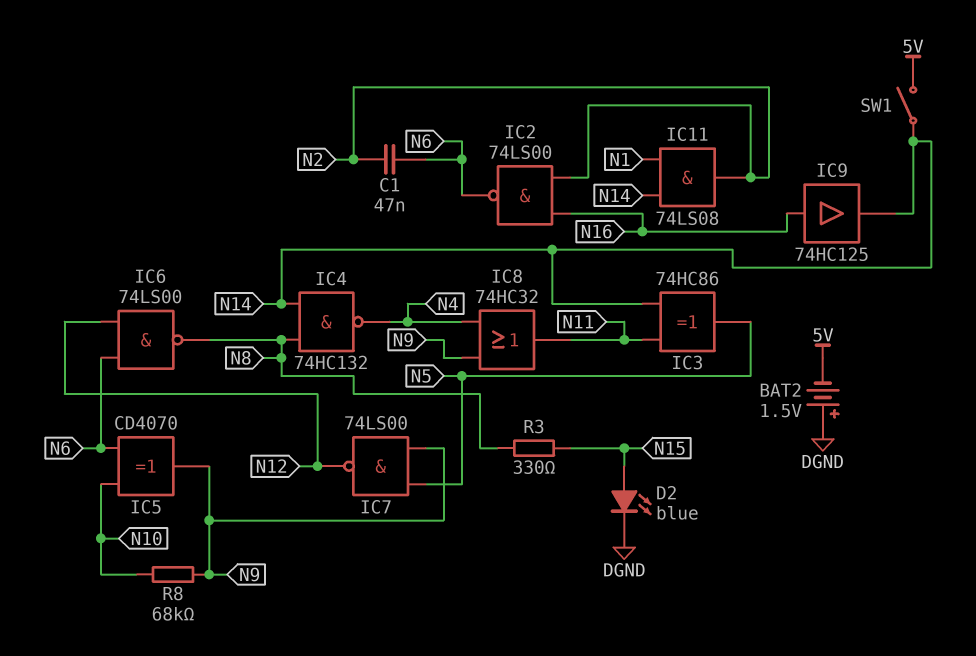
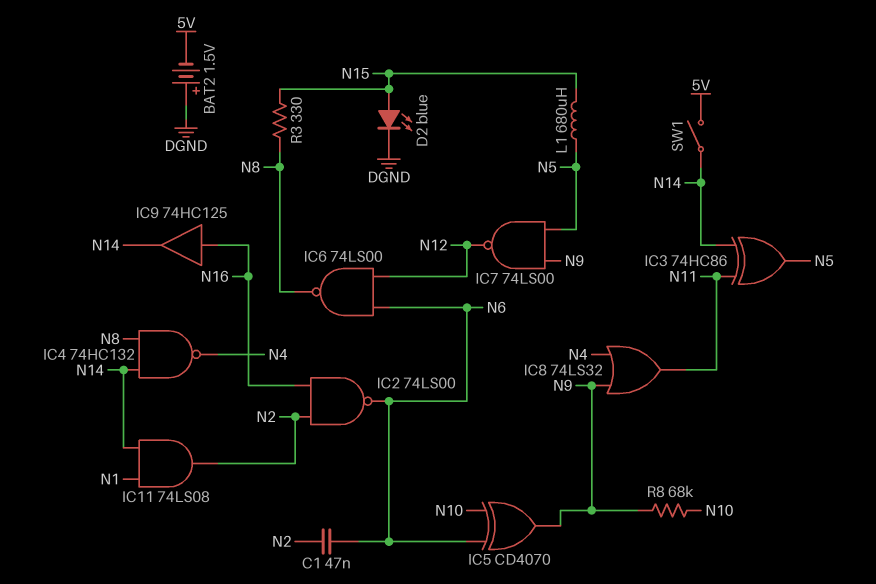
IC8: OR 74HC32 (in N4, in N9, out N11) -> OR 74LS32 (in N4, in N9, out N11)
L1: none -> 680uH (N5, N15)

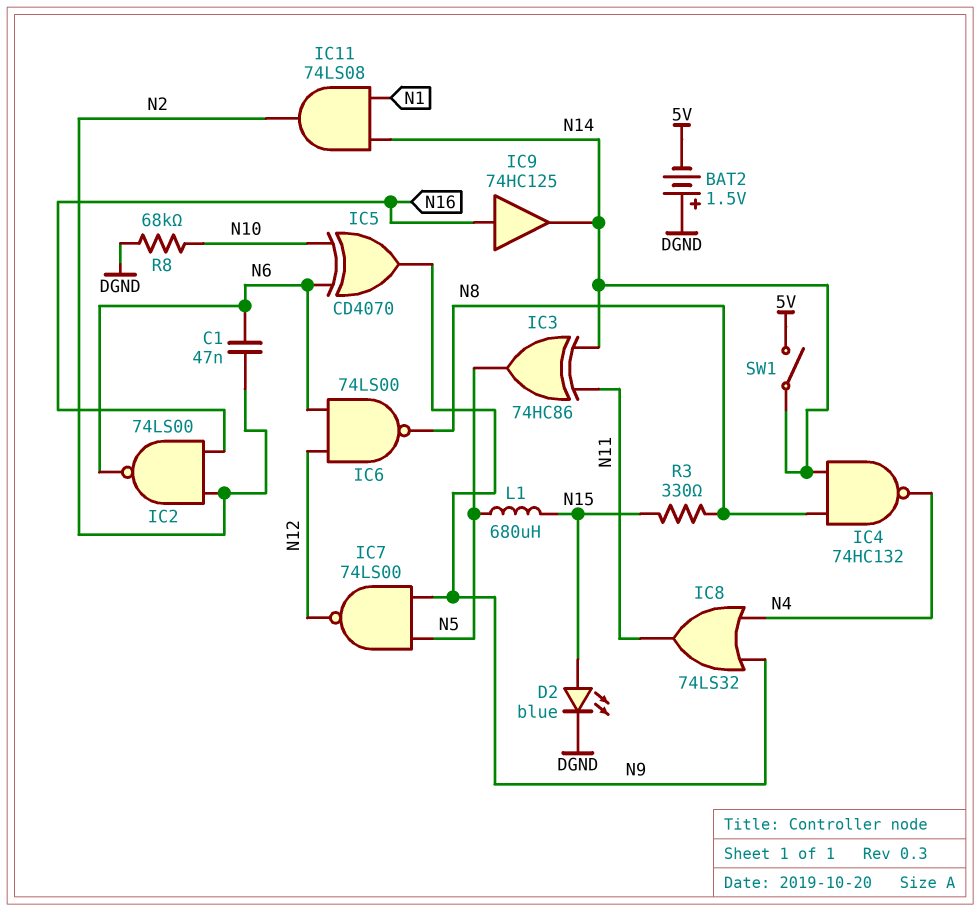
R8: 68k (N9, N10) -> 68k (DGND, N10)

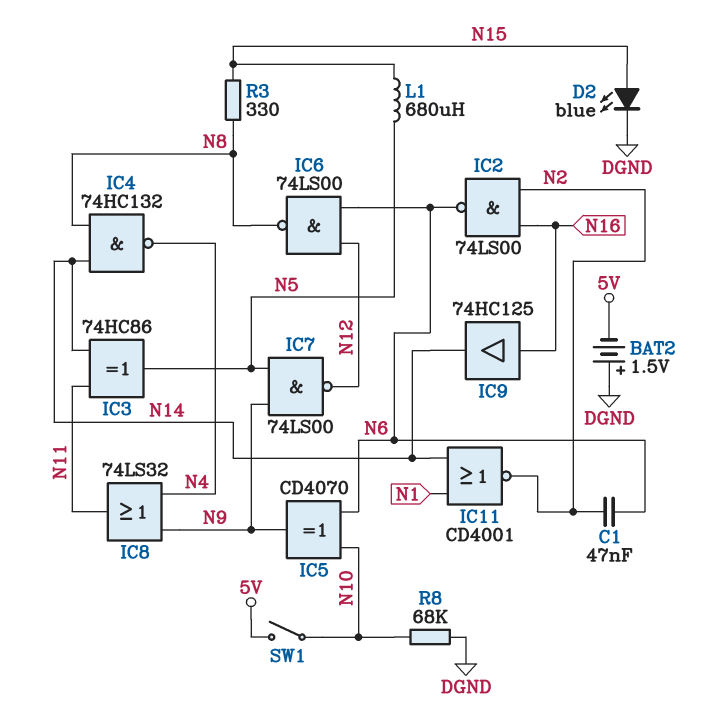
IC11: AND 74LS08 (in N1, in N14, out N2) -> NOR CD4001 (in N1, in N14, out N2)
SW1: switch (5V, N14) -> switch (5V, N10)

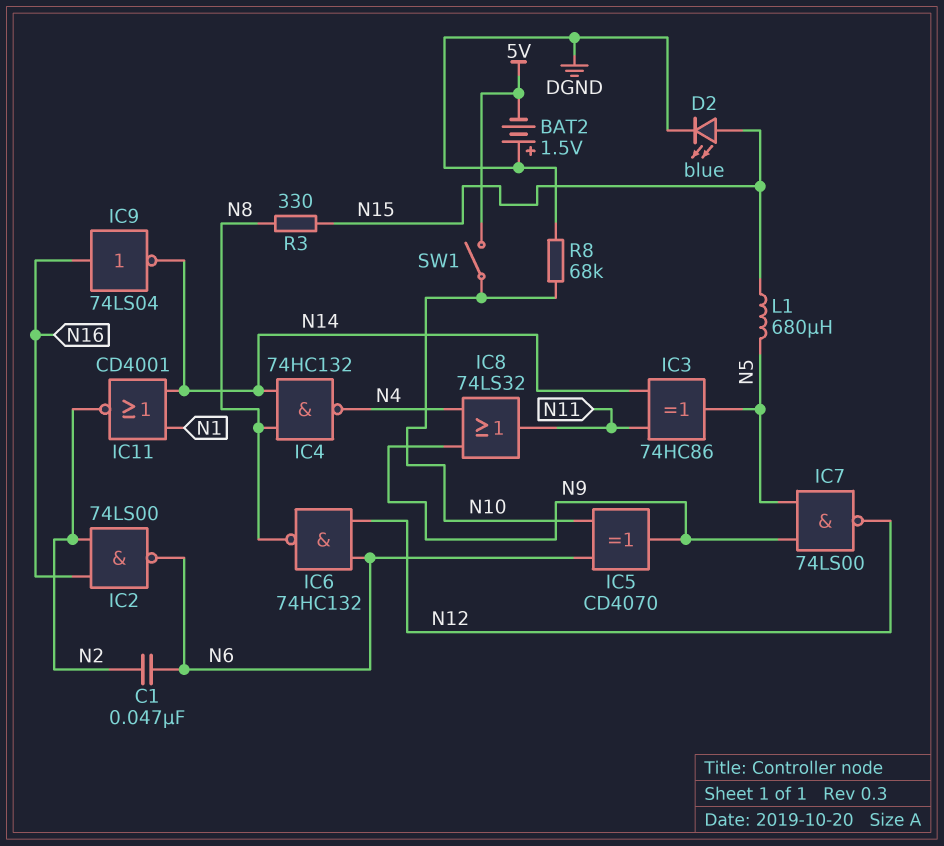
IC6: NAND 74LS00 (in N6, in N12, out N8) -> NAND 74HC132 (in N6, in N12, out N8)
IC9: buffer 74HC125 (in N16, out N14) -> NOT 74LS04 (in N16, out N14)

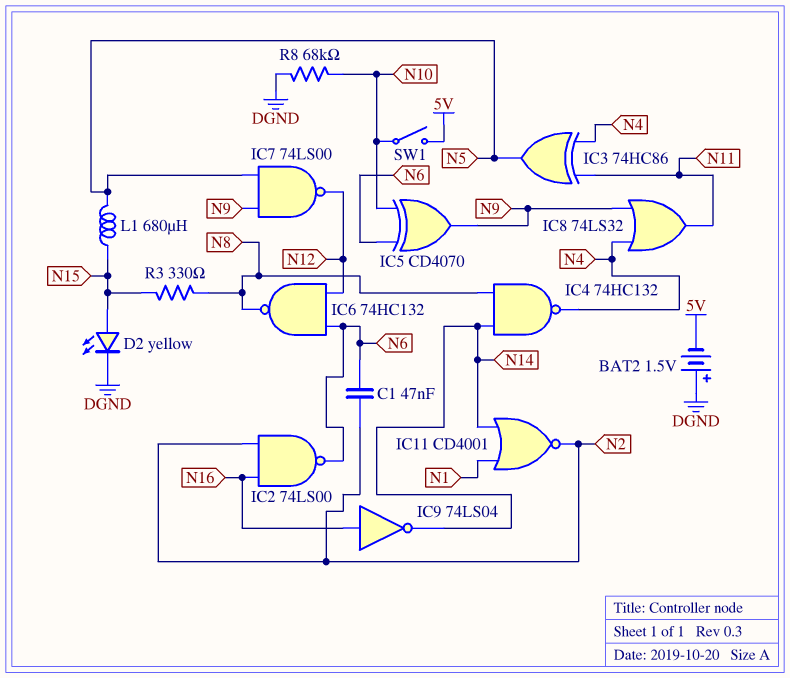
D2: LED blue (A N15, K DGND) -> LED yellow (A N15, K DGND)
IC3: XOR 74HC86 (in N11, in N14, out N5) -> XOR 74HC86 (in N4, in N11, out N5)

